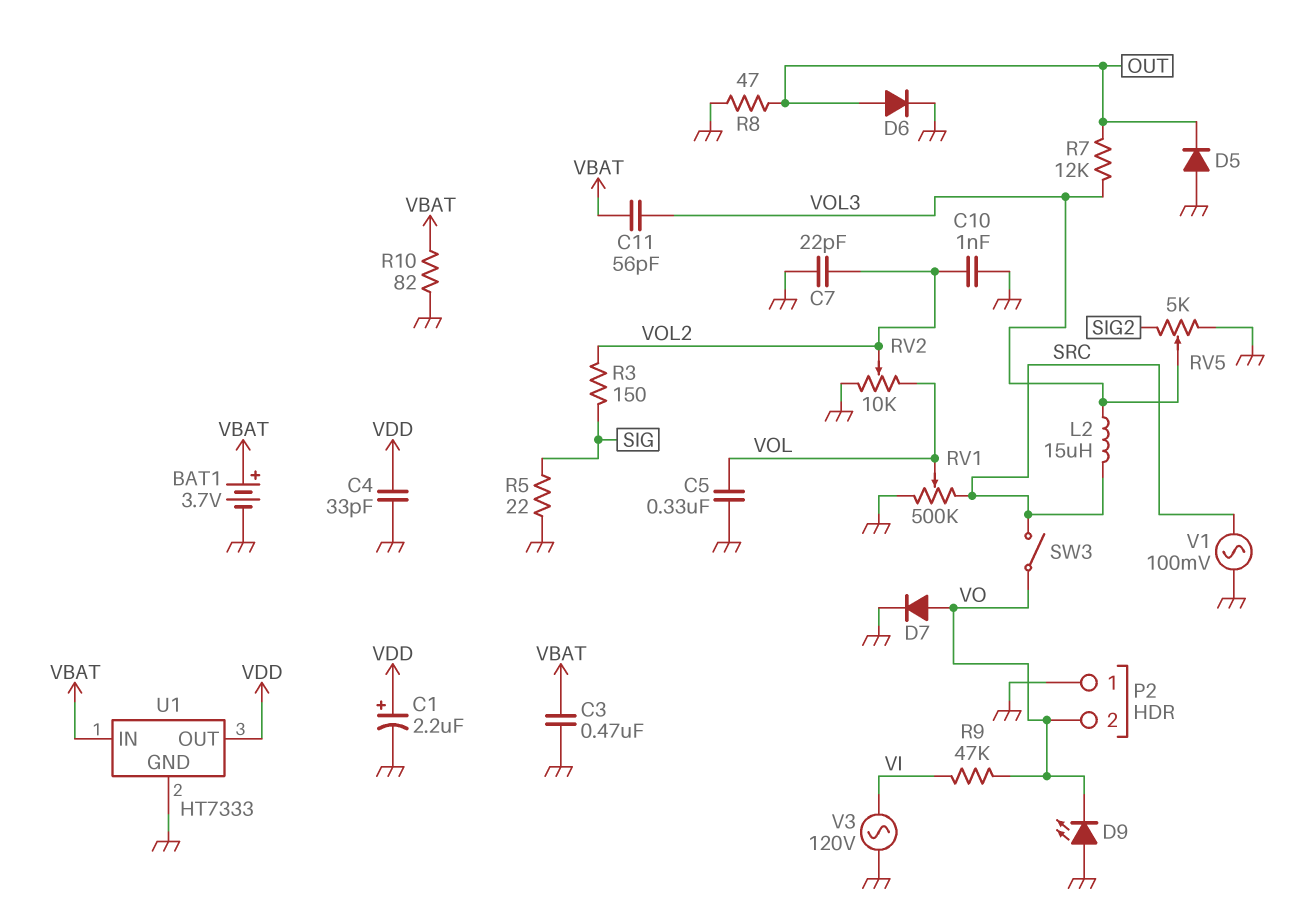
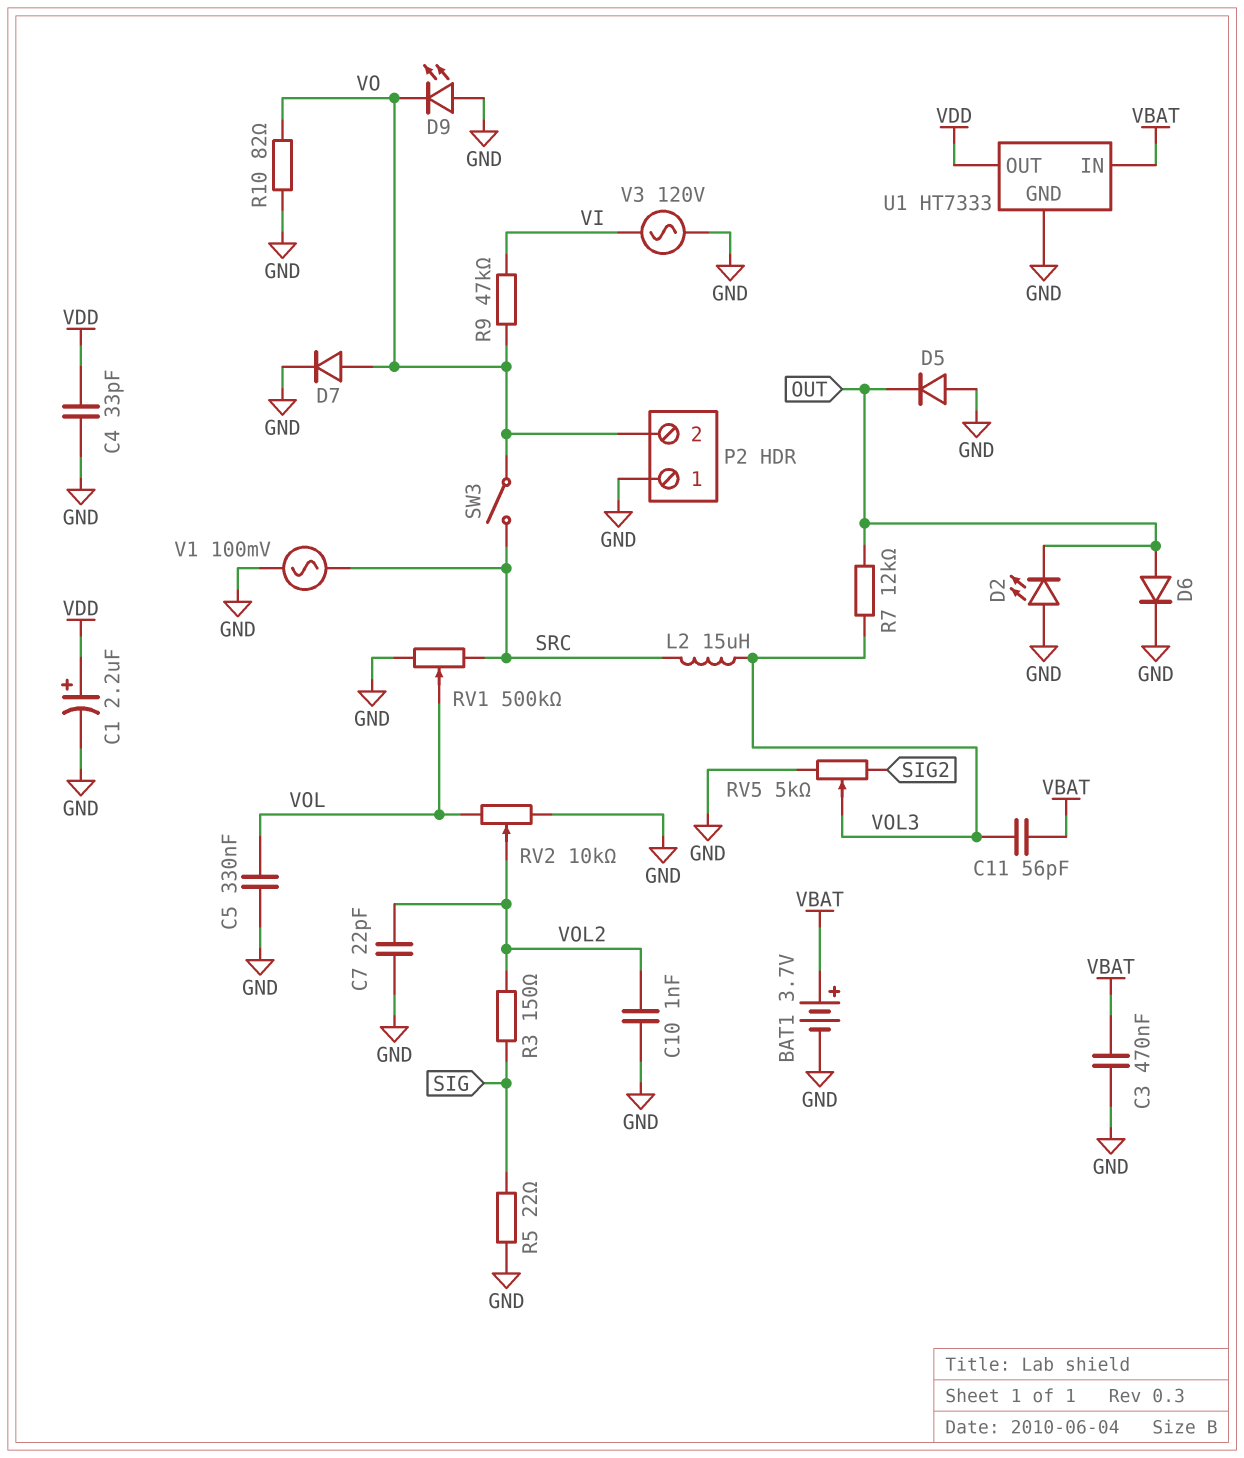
D2: none -> LED (A GND, K OUT)
R8: 47 (GND, OUT) -> none
R10: 82 (GND, VBAT) -> 82 (GND, VO)

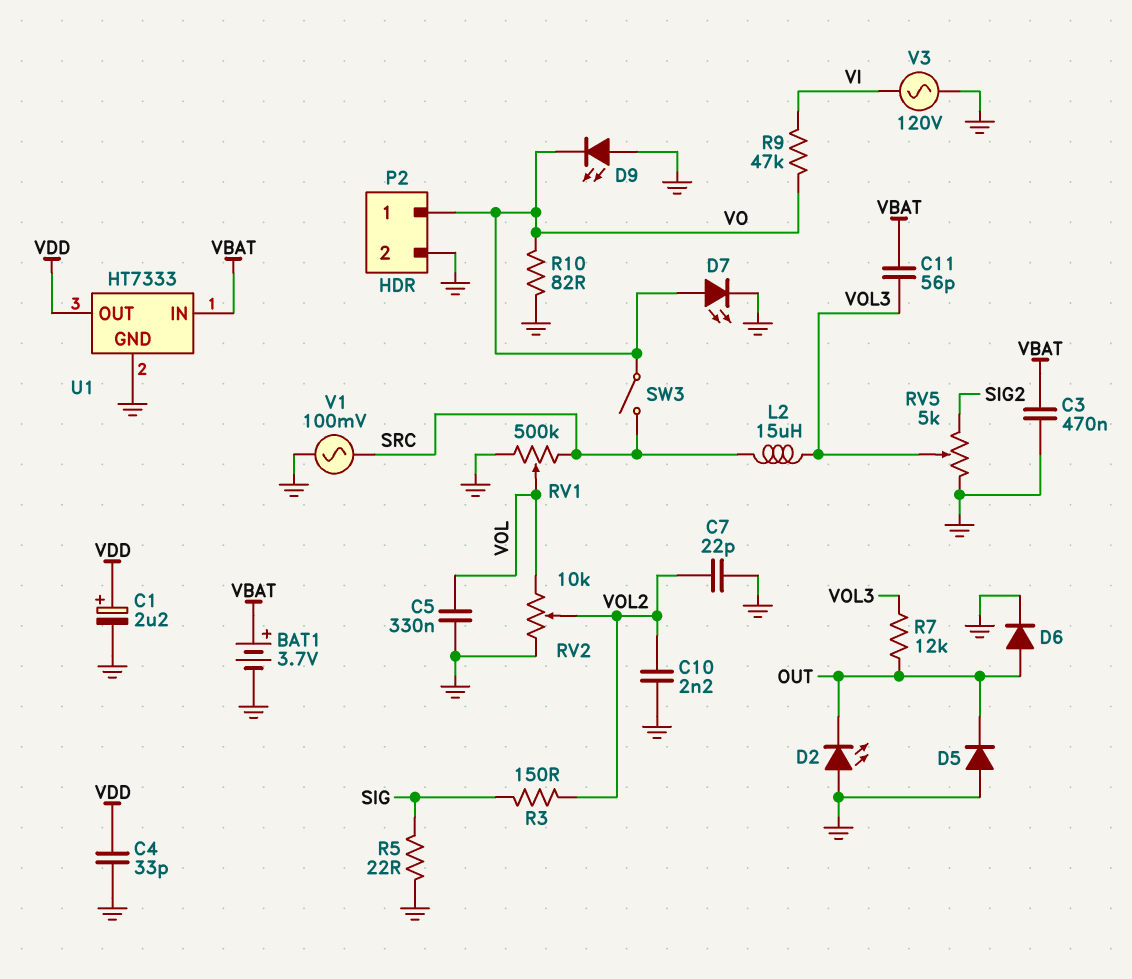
C10: 1nF (GND, VOL2) -> 2.2nF (GND, VOL2)
D7: diode (A VO, K GND) -> LED (A VO, K GND)
P2 pin 1: GND -> VO
P2 pin 2: VO -> GND

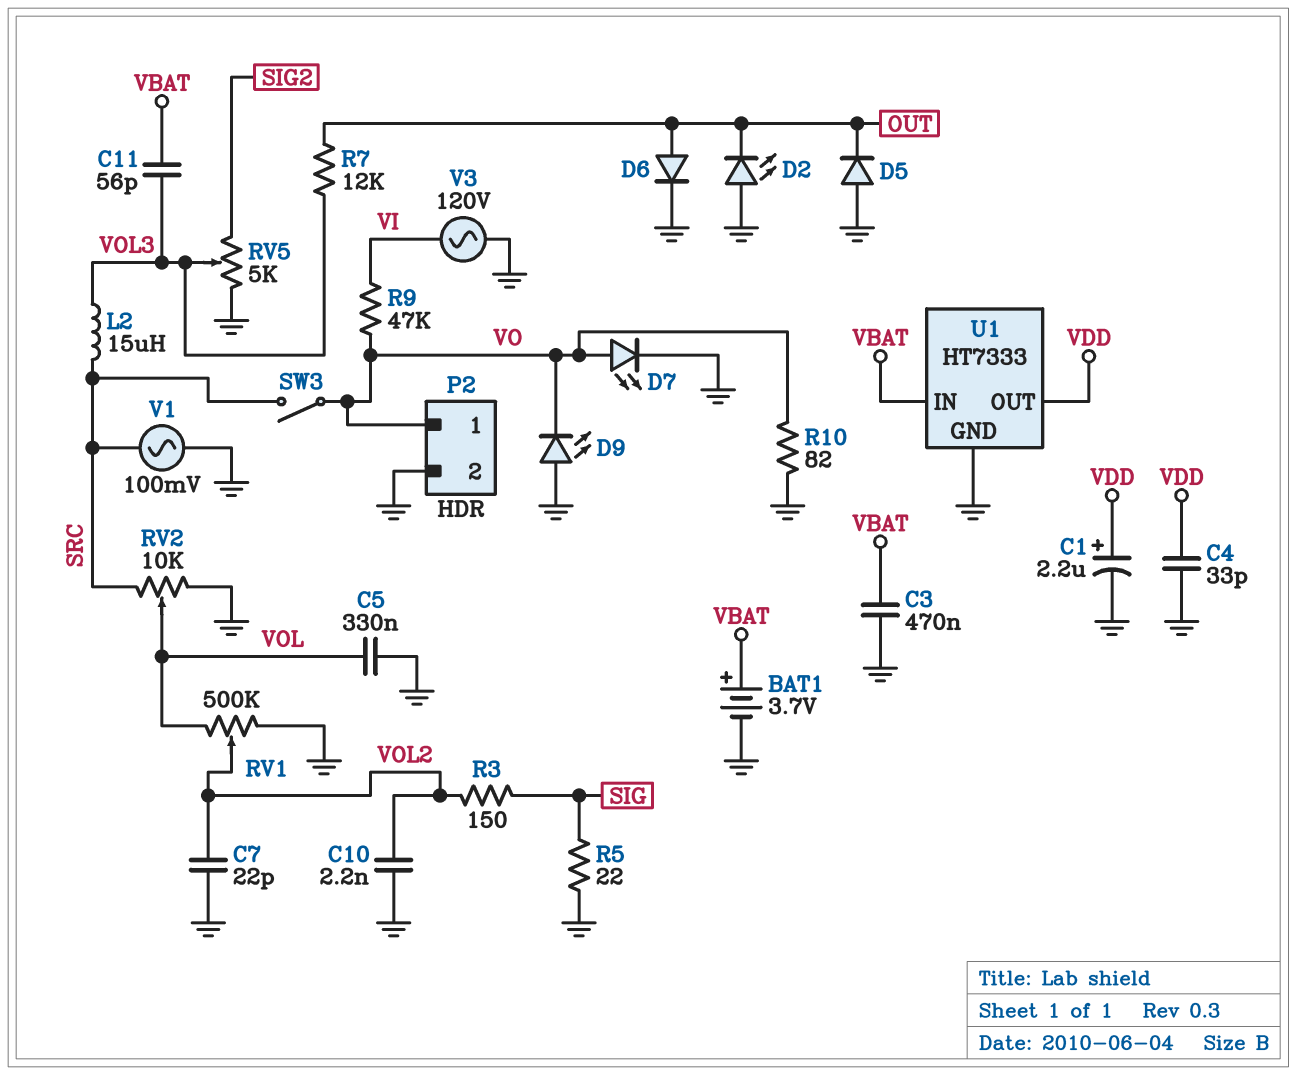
RV1: 500k (GND, SRC, wiper VOL) -> 500k (GND, VOL, wiper VOL2)
RV2: 10k (GND, VOL, wiper VOL2) -> 10k (GND, SRC, wiper VOL)

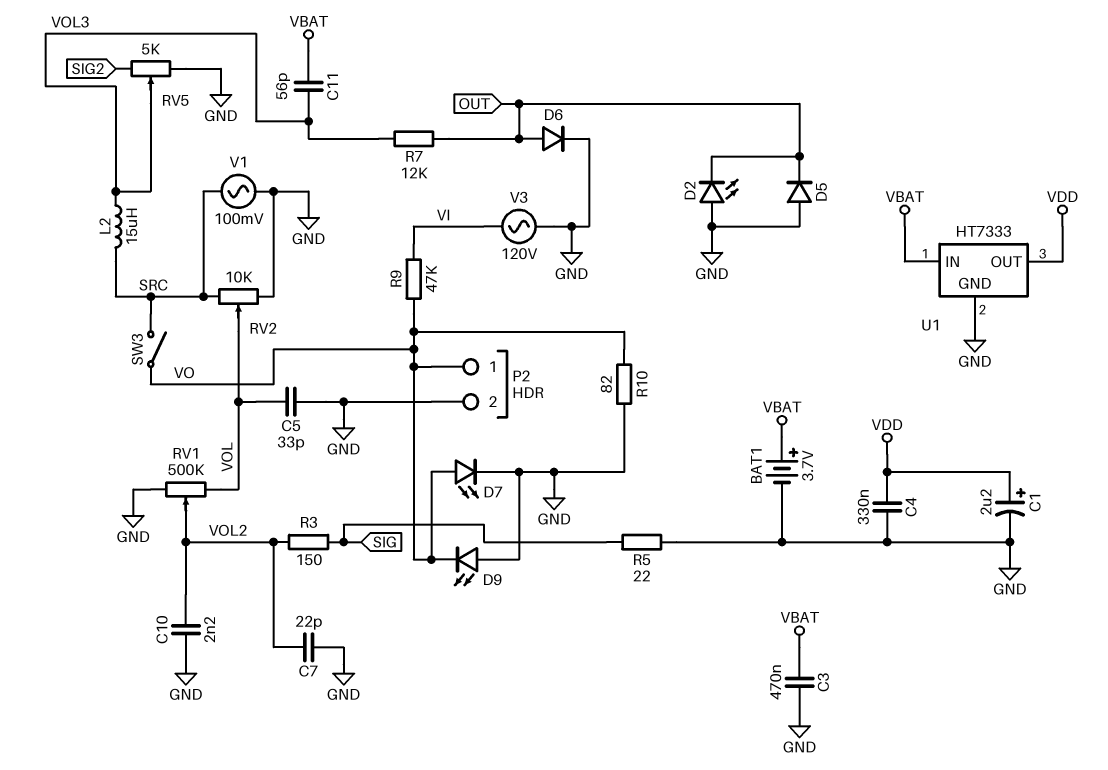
C4: 33pF (GND, VDD) -> 330nF (GND, VDD)
C5: 330nF (GND, VOL) -> 33pF (GND, VOL)

